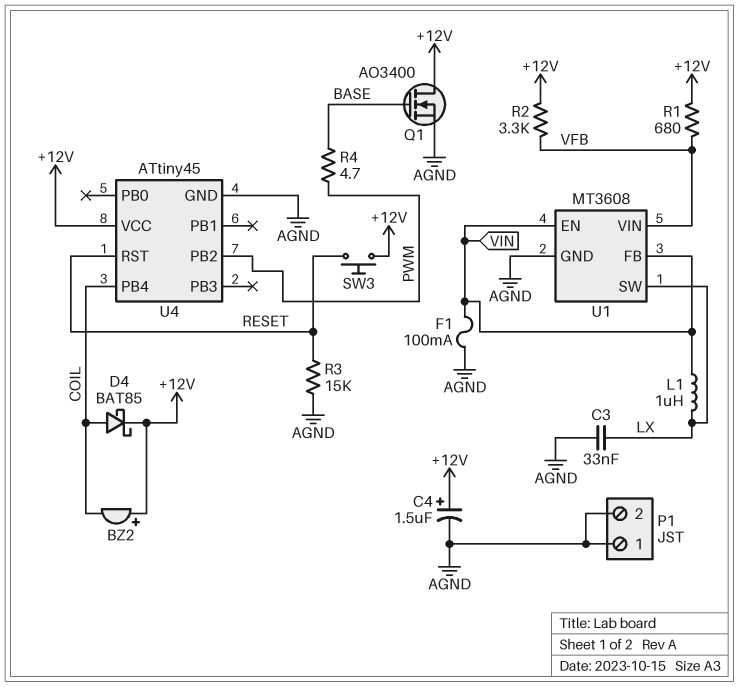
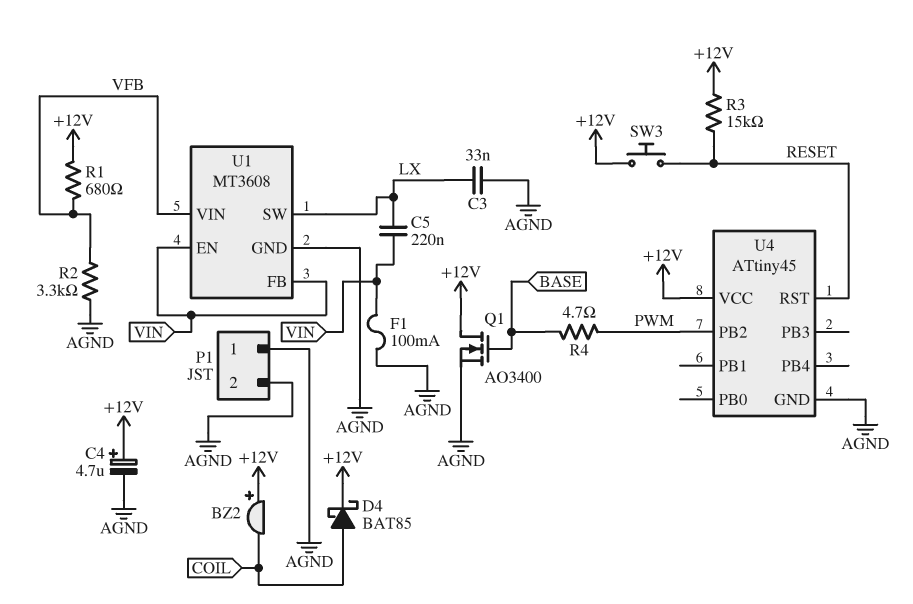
C4: 1.5uF (plus +12V, minus AGND) -> 4.7uF (plus +12V, minus AGND)
C5: none -> 220nF (LX, VIN)
L1: 1uH (LX, VIN) -> none
R2: 3.3k (+12V, VFB) -> 3.3k (AGND, VFB)
R3: 15k (AGND, RESET) -> 15k (+12V, RESET)
U4 pin PB4: COIL -> none

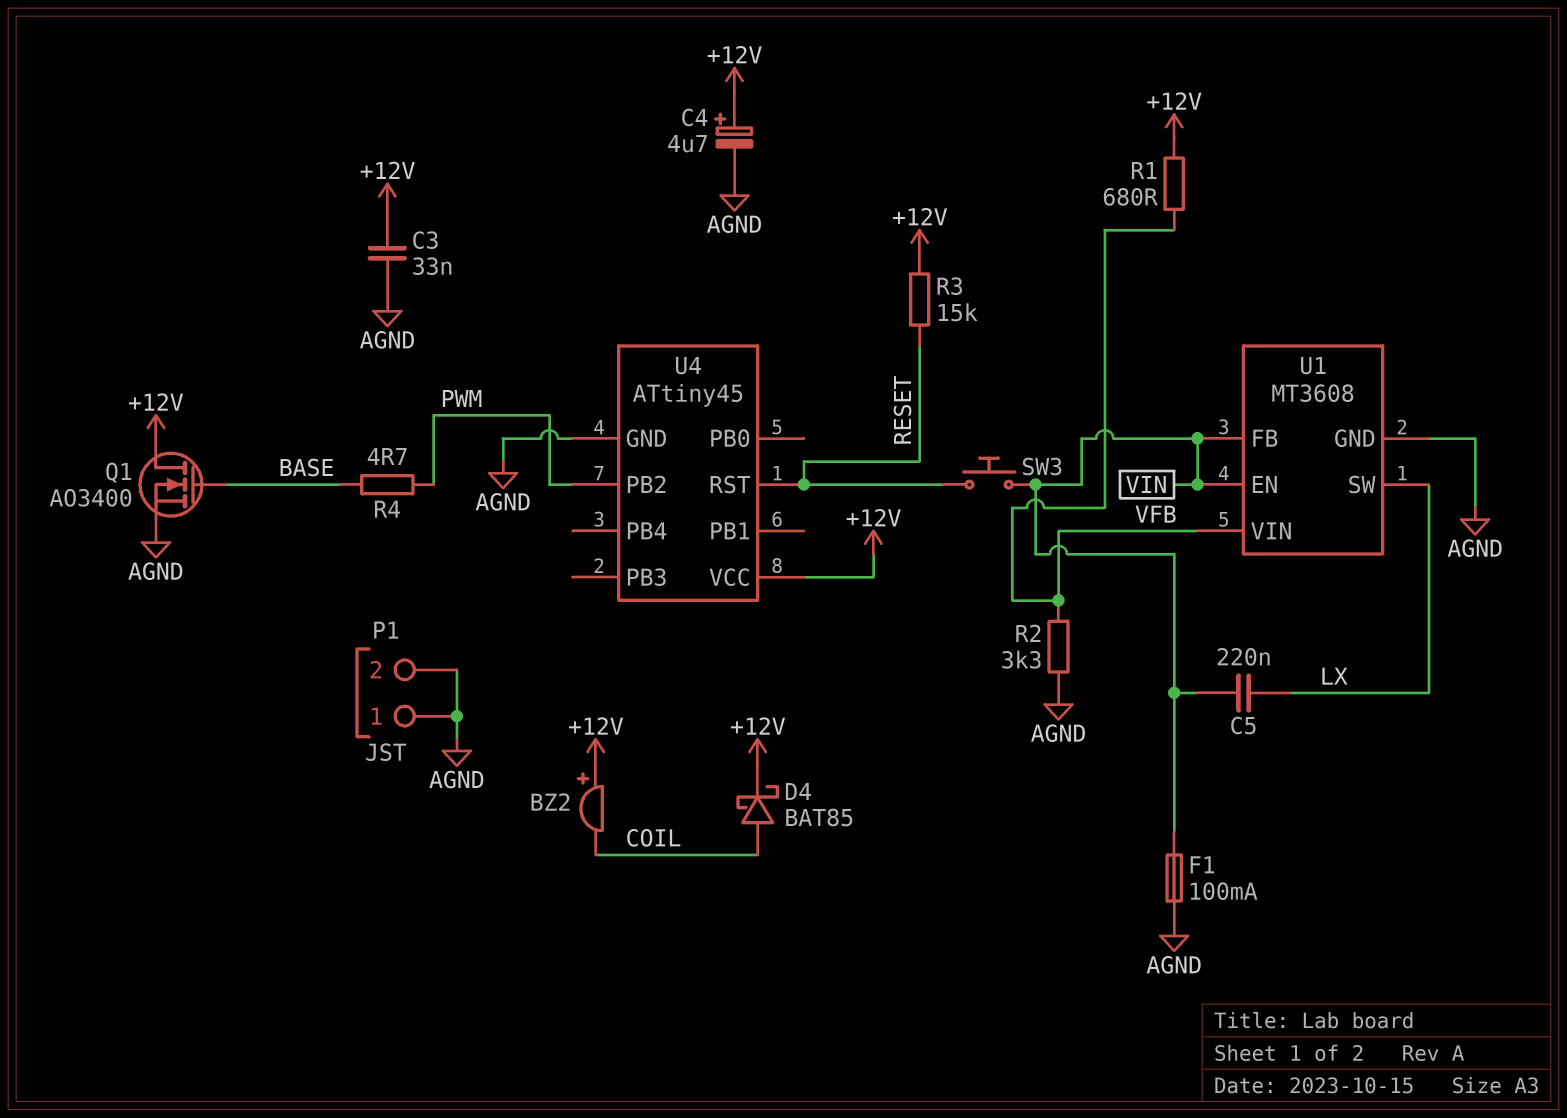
C3: 33nF (AGND, LX) -> 33nF (+12V, AGND)
SW3: button (+12V, RESET) -> button (RESET, VIN)

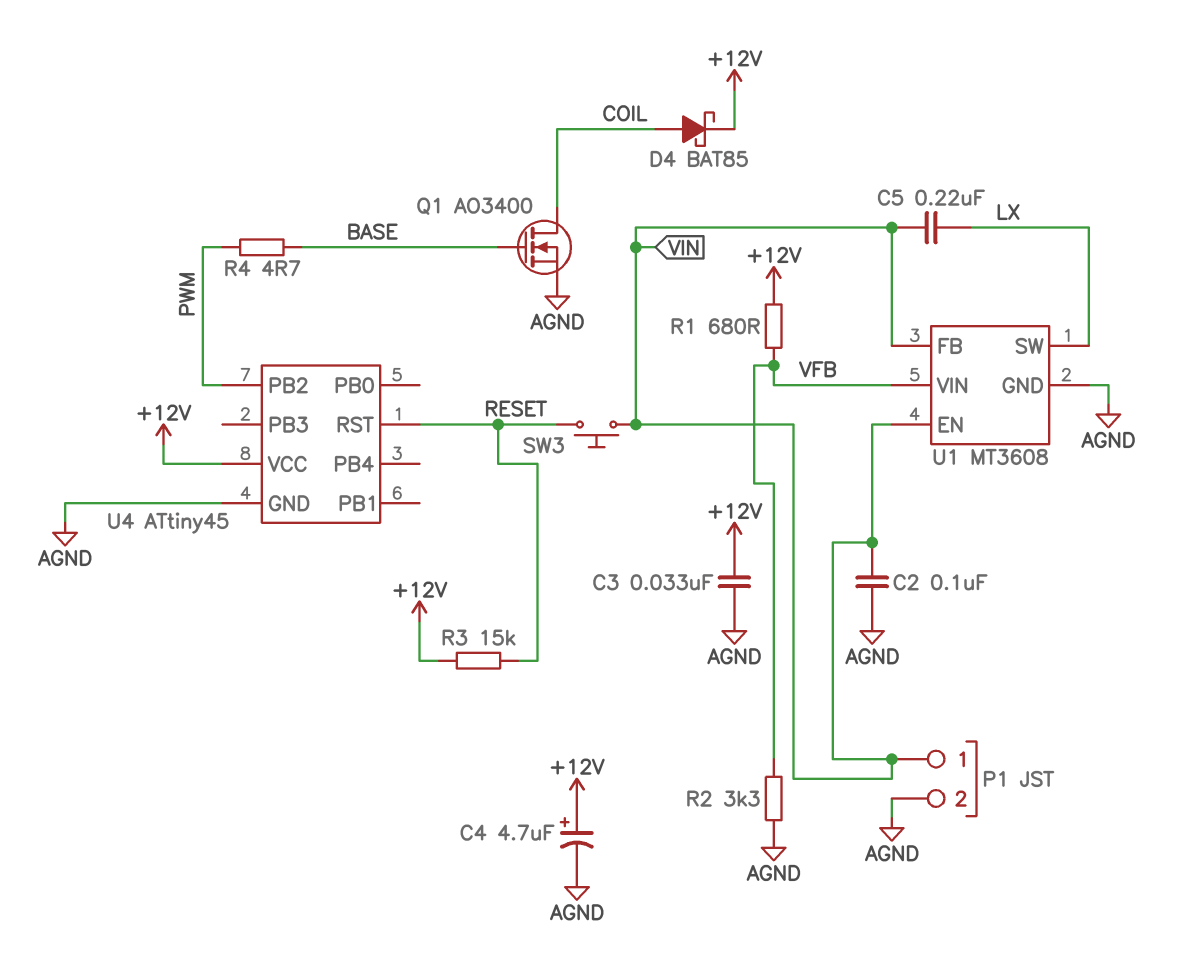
BZ2: buzzer (plus +12V, minus COIL) -> none
C2: none -> 100nF (AGND, VIN)
F1: 100mA (AGND, VIN) -> none
P1 pin 1: AGND -> VIN
Q1: NMOS AO3400 (G BASE, D +12V, S AGND) -> NMOS AO3400 (G BASE, D COIL, S AGND)

